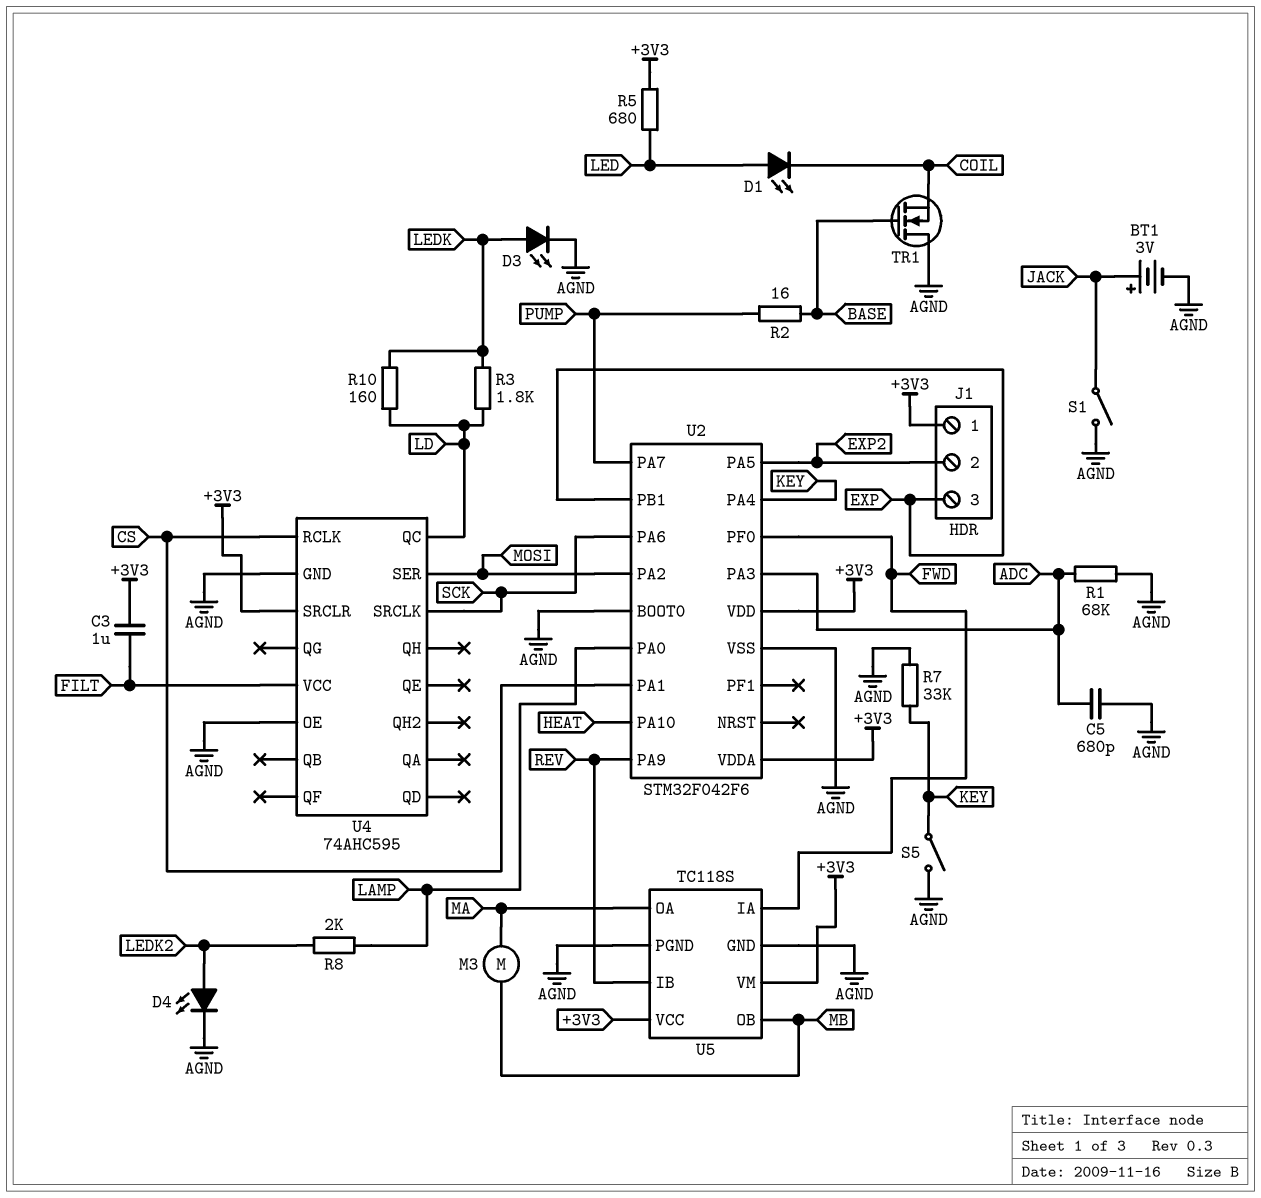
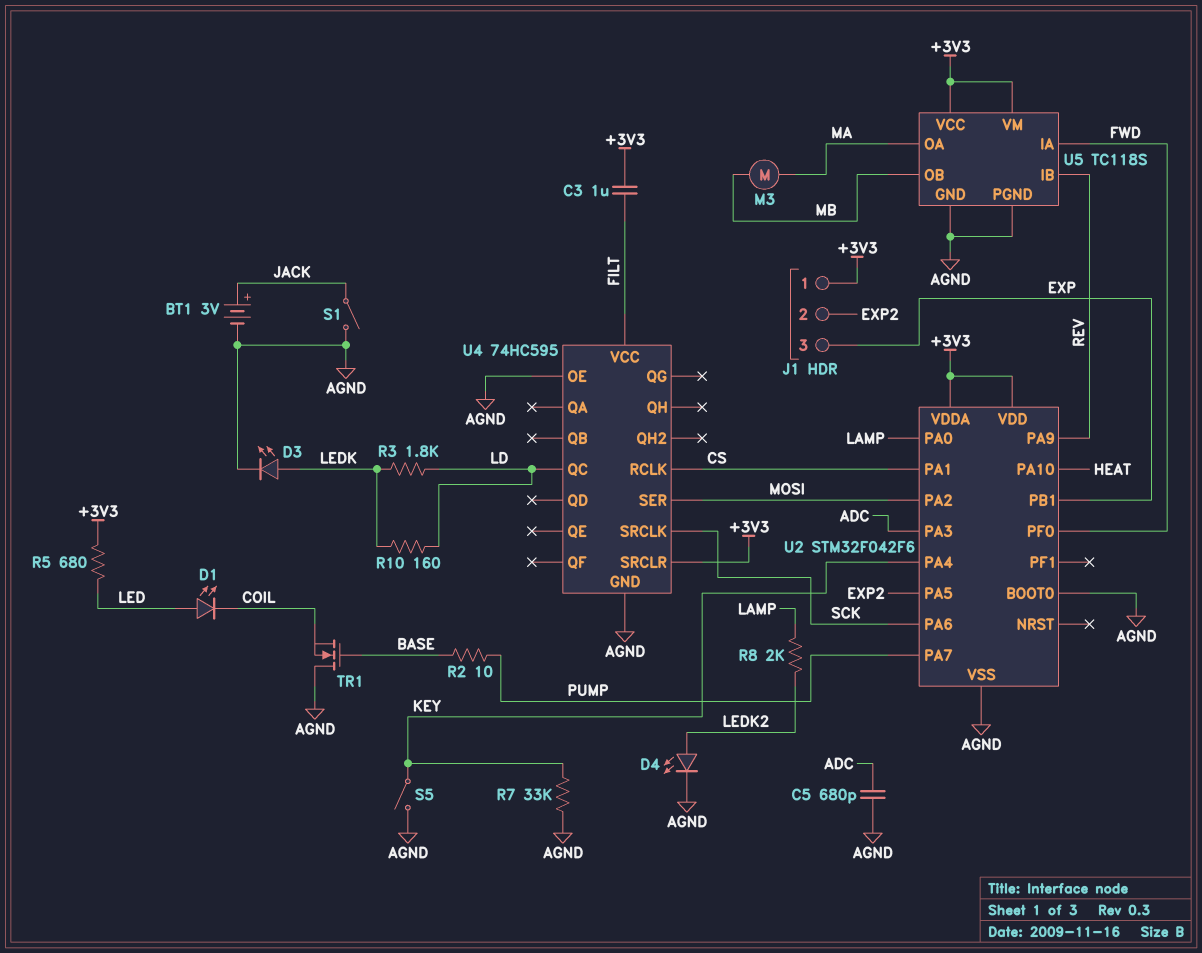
R1: 68k (ADC, AGND) -> none
R2: 16 (BASE, PUMP) -> 10 (BASE, PUMP)
U4: 74AHC595 -> 74HC595

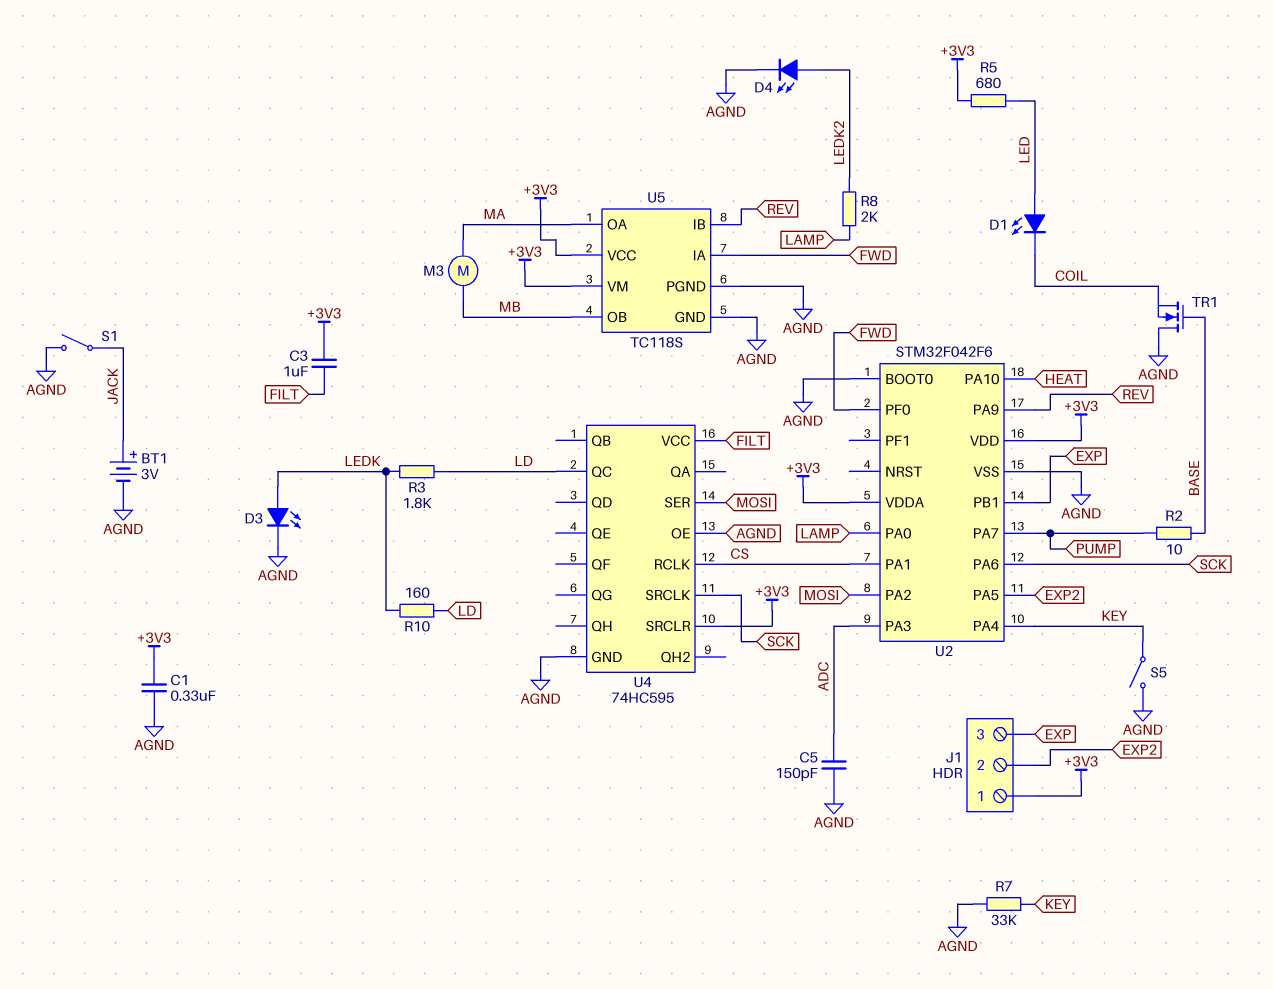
C1: none -> 330nF (+3V3, AGND)
C5: 680pF (ADC, AGND) -> 150pF (ADC, AGND)

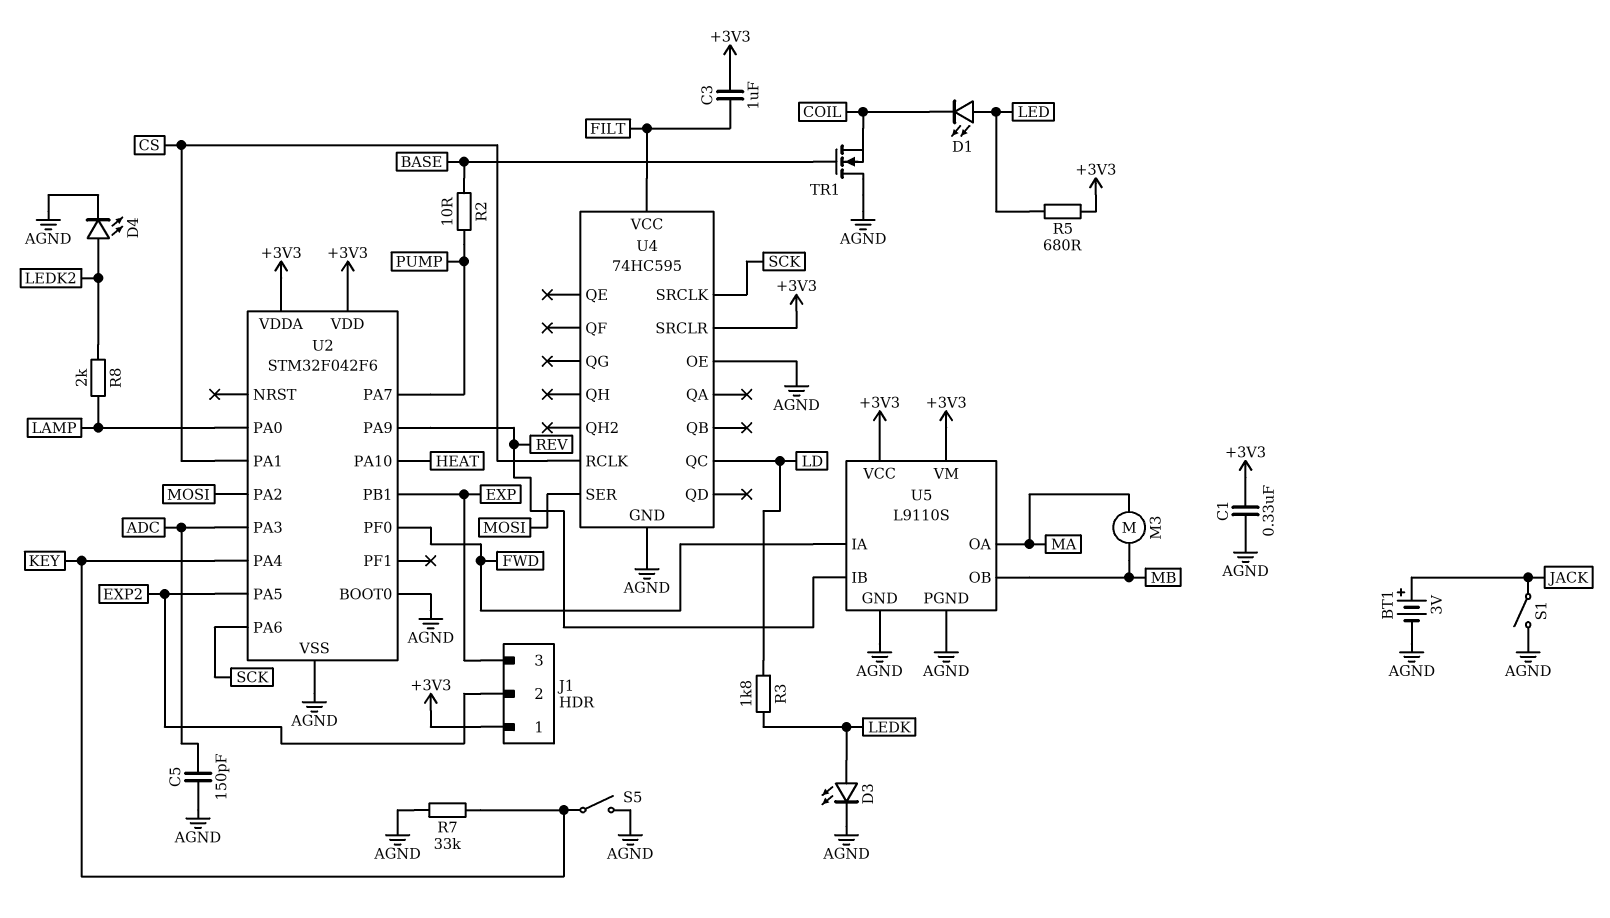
R10: 160 (LD, LEDK) -> none
U5: TC118S -> L9110S

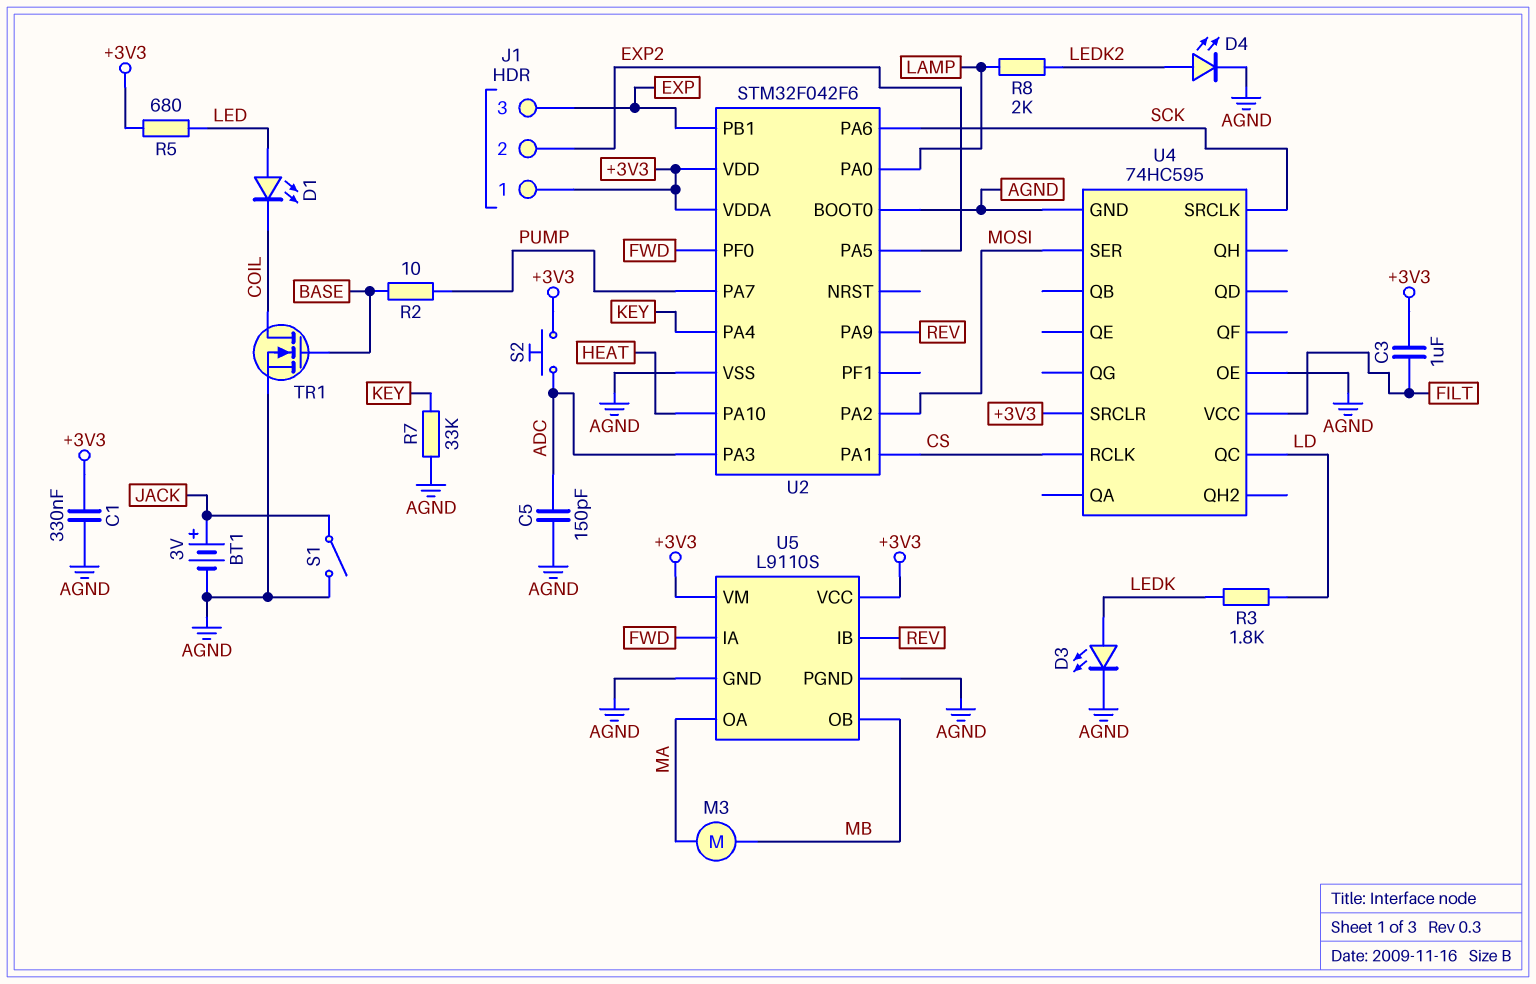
S2: none -> button (+3V3, ADC)
S5: switch (AGND, KEY) -> none
TR1: NMOS (G BASE, D AGND, S COIL) -> NMOS (G BASE, D COIL, S AGND)

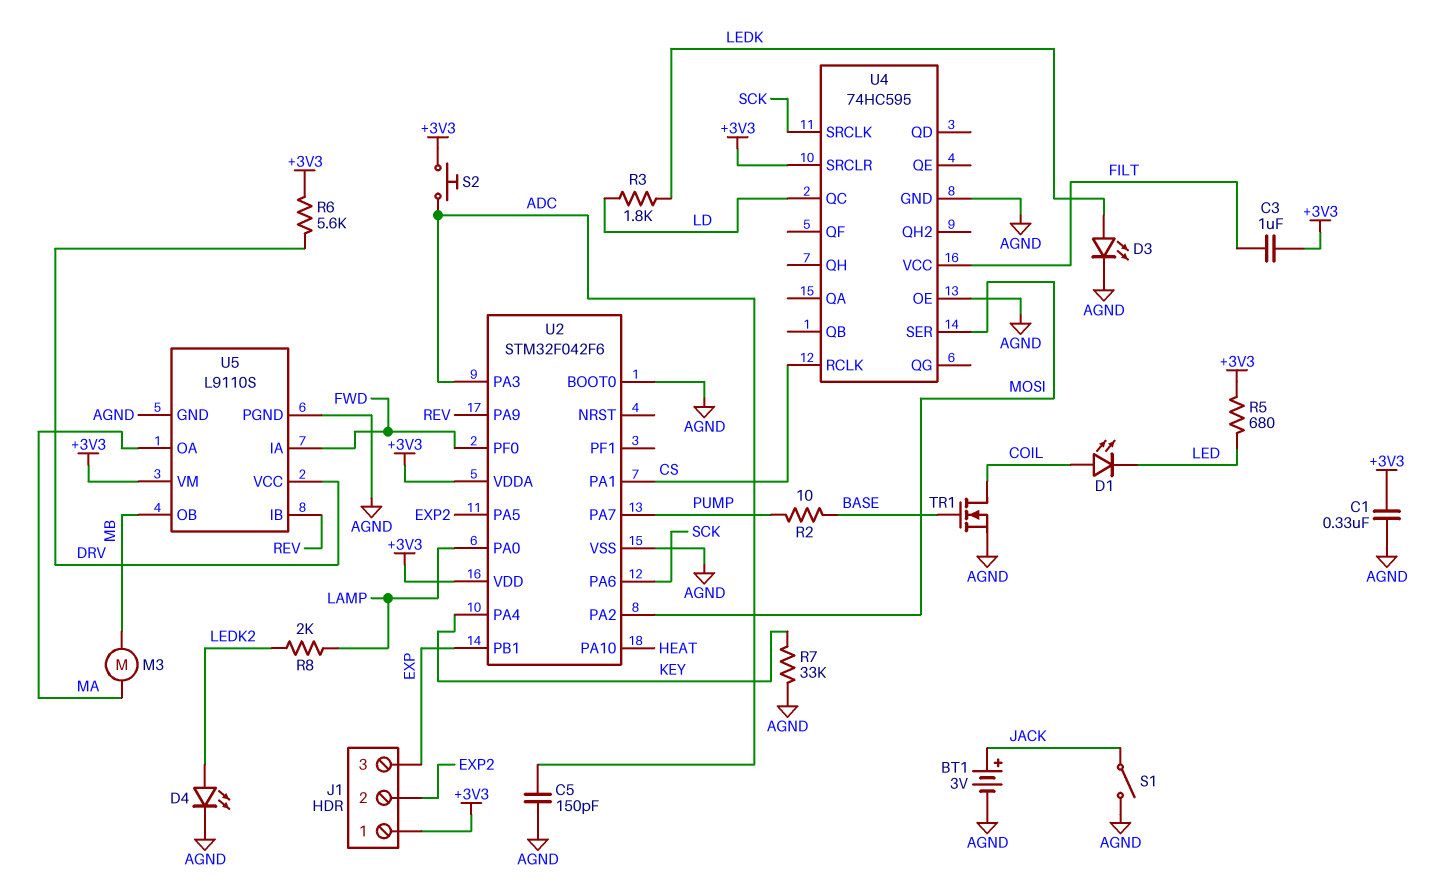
D1: LED (A LED, K COIL) -> LED (A COIL, K LED)
R6: none -> 5.6k (+3V3, DRV)
U5 pin VCC: +3V3 -> DRV

